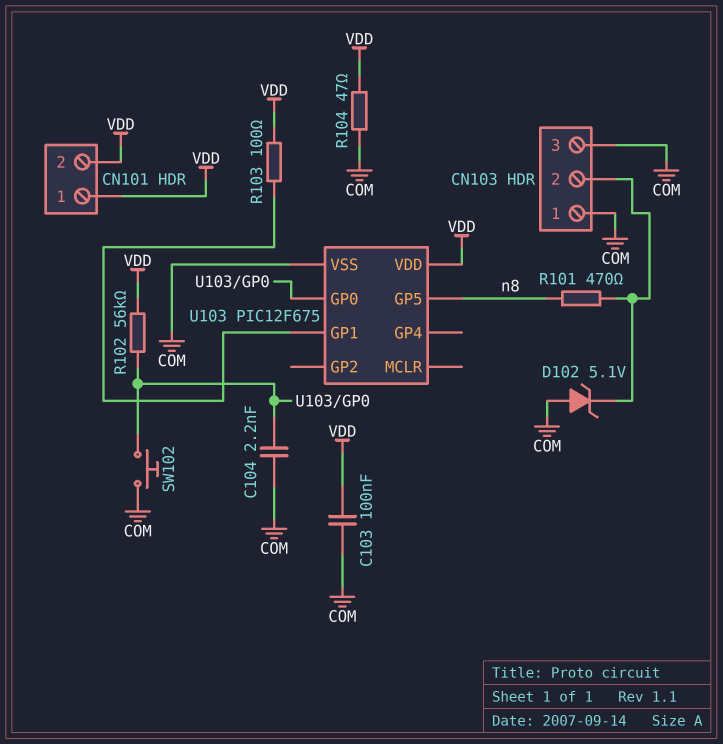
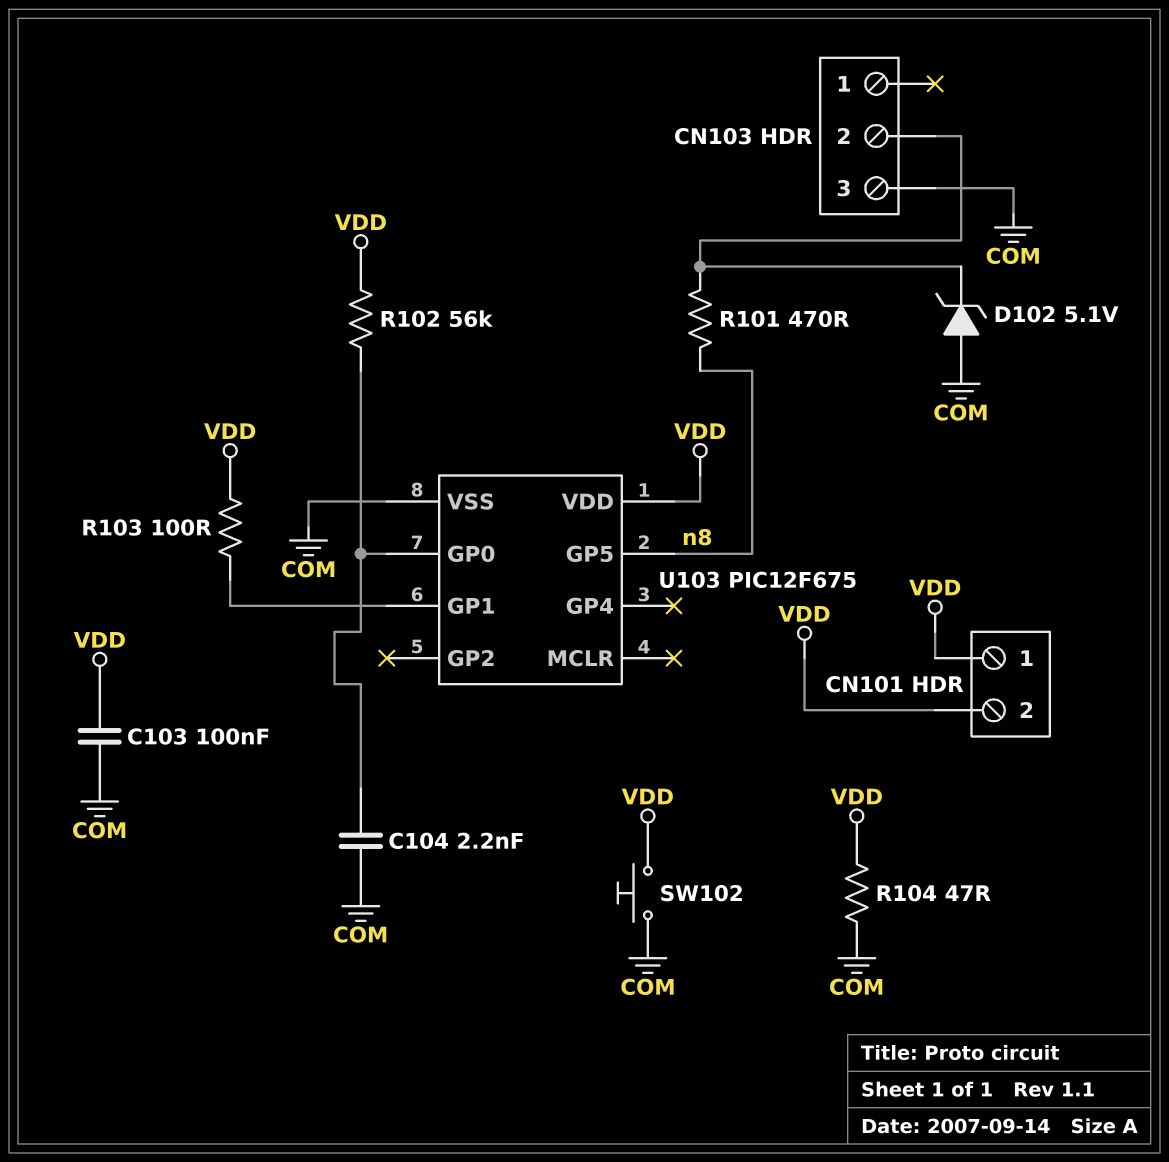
CN103 pin 1: COM -> none
SW102: button (COM, U103/GP0) -> button (COM, VDD)

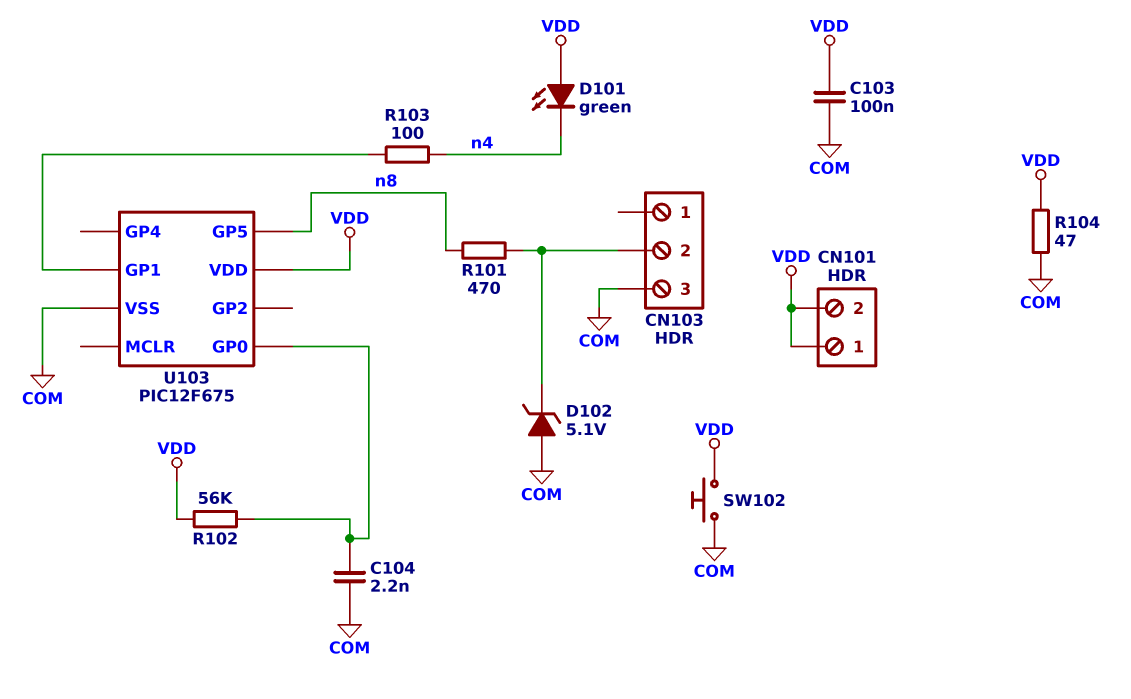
D101: none -> LED green (A VDD, K n4)
R103: 100 (U103/GP1, VDD) -> 100 (U103/GP1, n4)

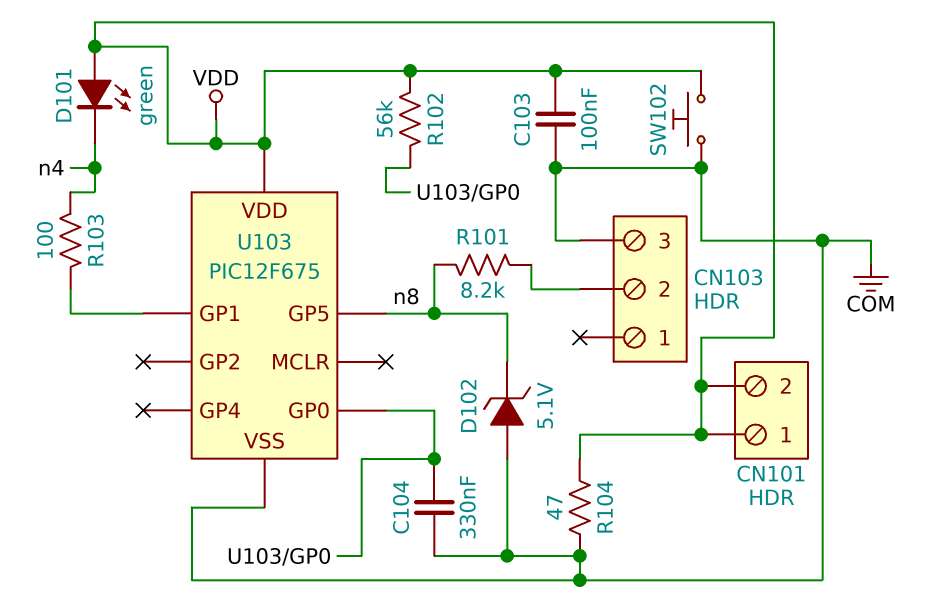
C104: 2.2nF (COM, U103/GP0) -> 330nF (COM, U103/GP0)
D102: zener 5.1V (A COM, K CN103/2) -> zener 5.1V (A COM, K n8)
R101: 470 (CN103/2, n8) -> 8.2k (CN103/2, n8)

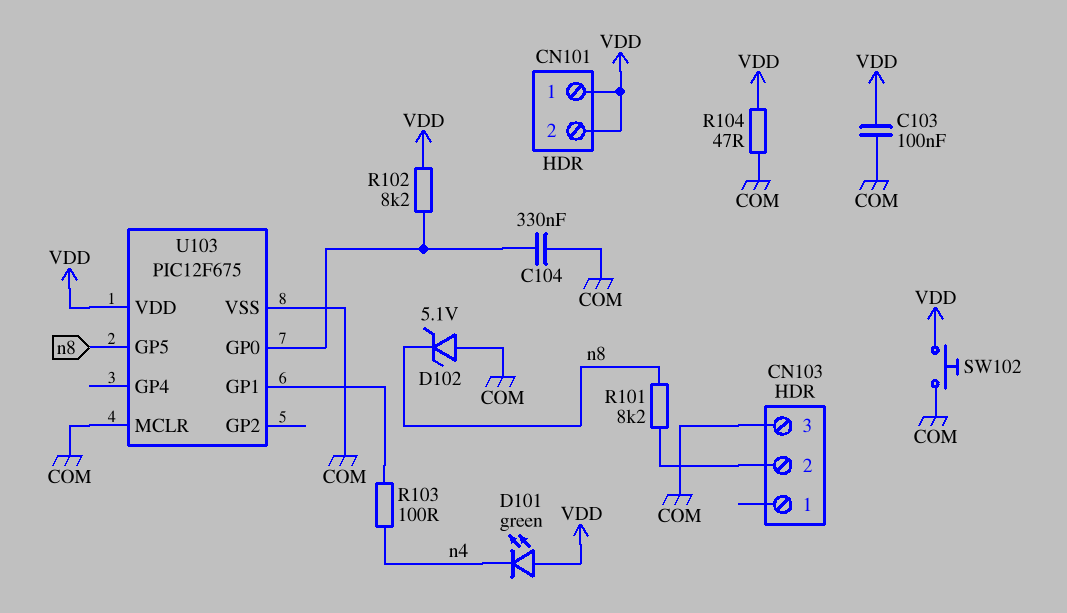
R102: 56k (U103/GP0, VDD) -> 8.2k (U103/GP0, VDD)
U103 pin MCLR: none -> COM

